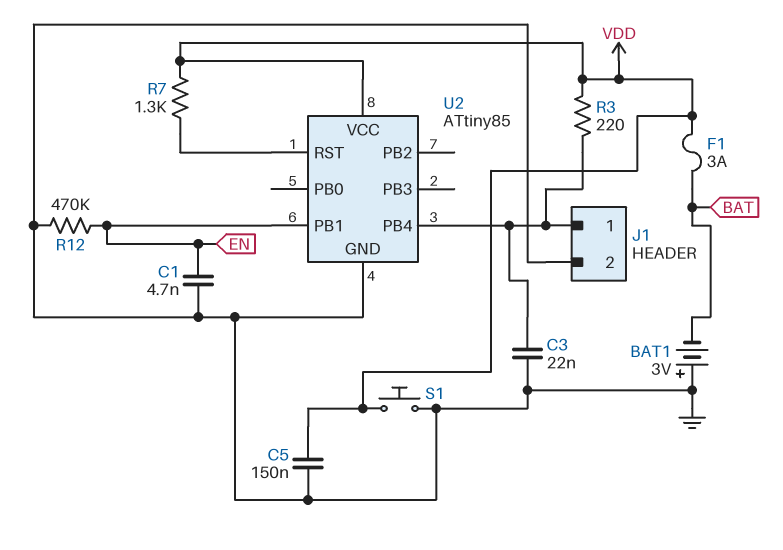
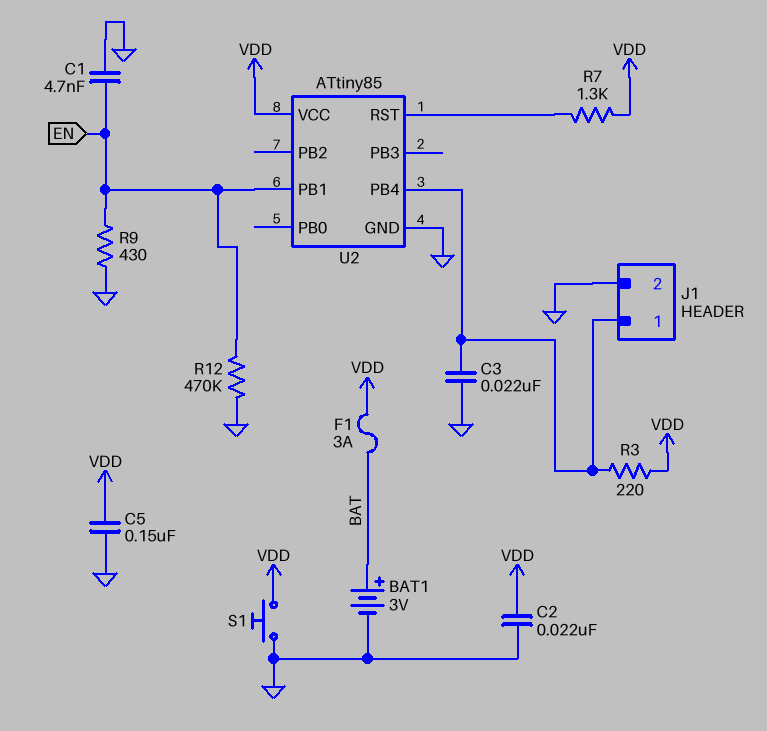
BAT1: 3V (plus GND, minus BAT) -> 3V (plus BAT, minus GND)
C2: none -> 22nF (GND, VDD)
R9: none -> 430 (EN, GND)

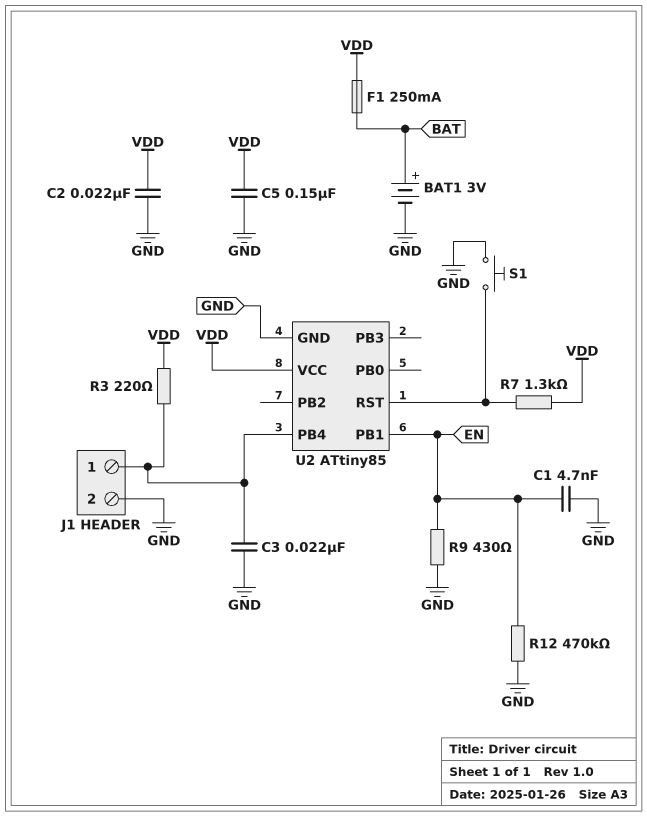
F1: 3A (BAT, VDD) -> 250mA (BAT, VDD)
S1: button (GND, VDD) -> button (GND, U2/RST)

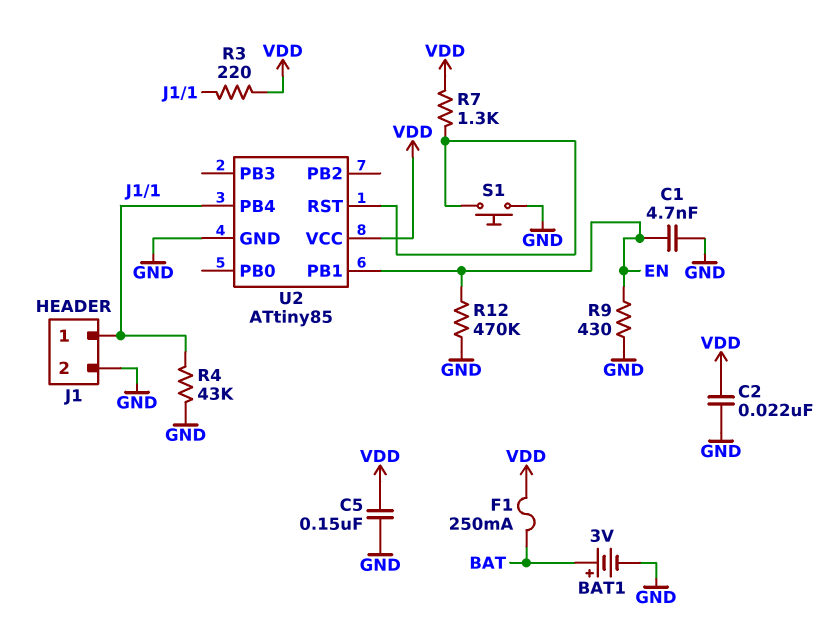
C3: 22nF (GND, J1/1) -> none
R4: none -> 43k (GND, J1/1)

